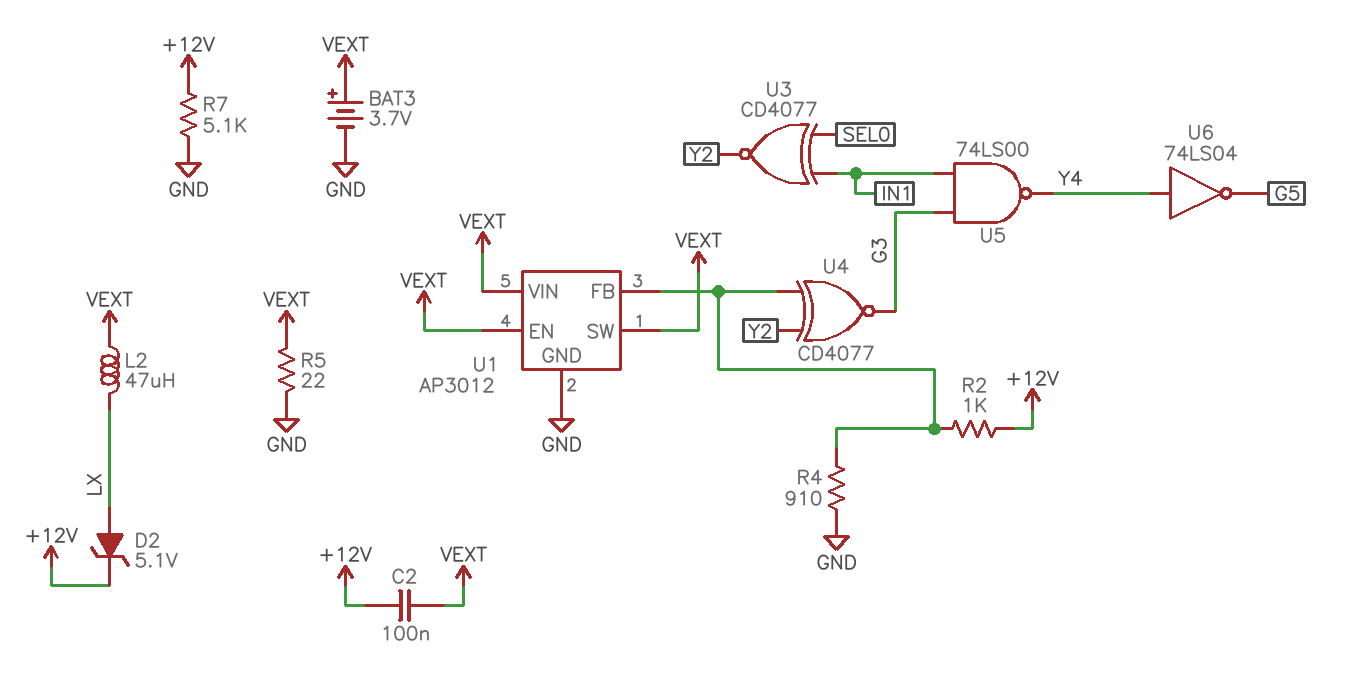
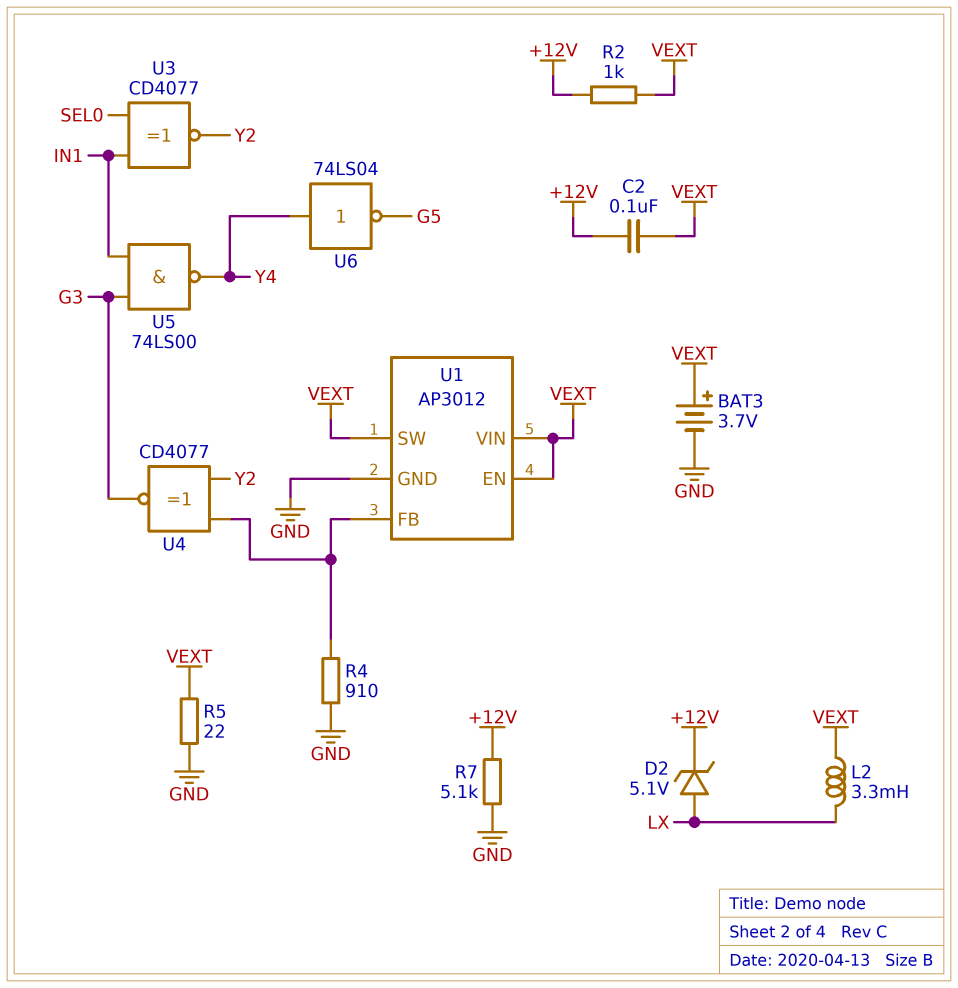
L2: 47uH (LX, VEXT) -> 3.3mH (LX, VEXT)
R2: 1k (+12V, U1/FB) -> 1k (+12V, VEXT)

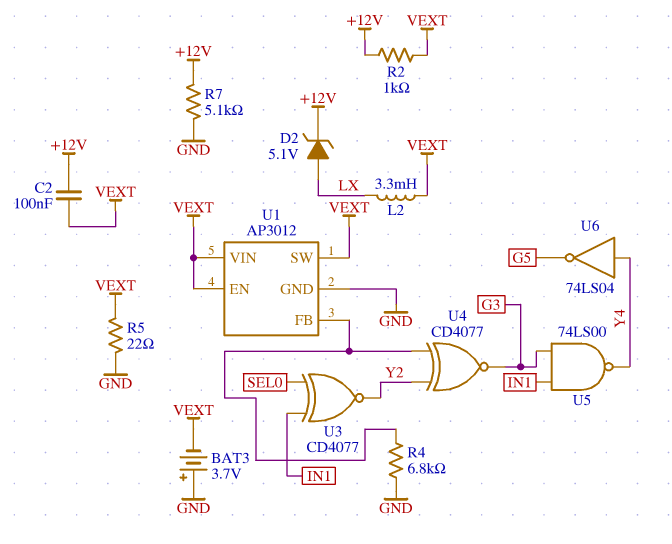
BAT3: 3.7V (plus VEXT, minus GND) -> 3.7V (plus GND, minus VEXT)
R4: 910 (GND, U1/FB) -> 6.8k (GND, U1/FB)

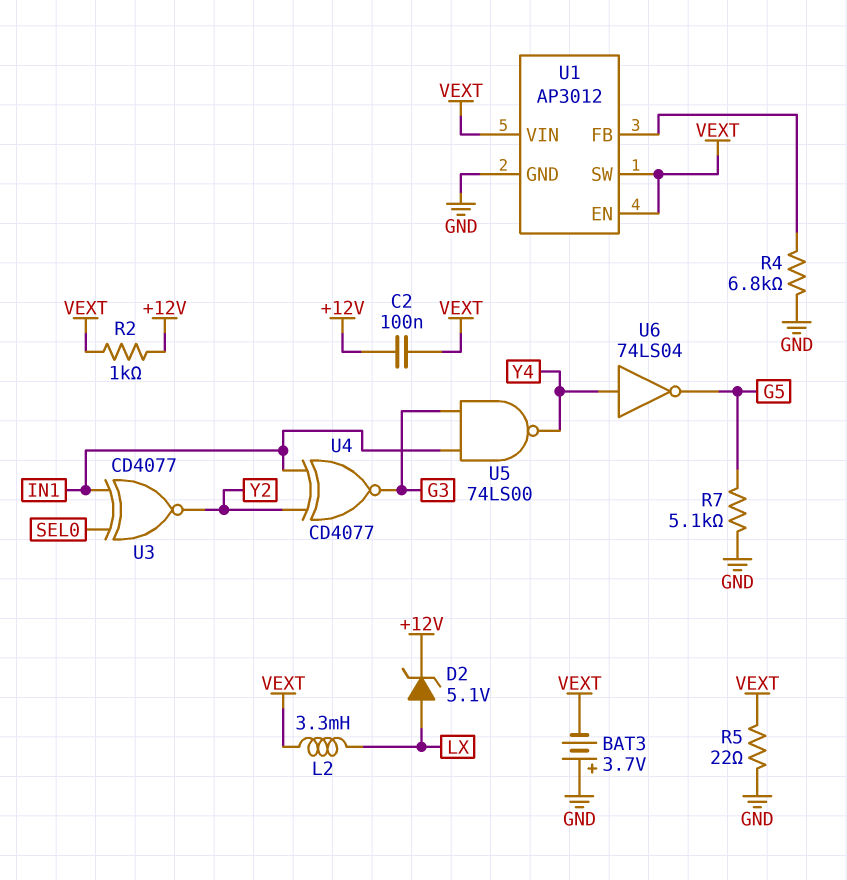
R7: 5.1k (+12V, GND) -> 5.1k (G5, GND)
U4: XNOR CD4077 (in U1/FB, in Y2, out G3) -> XNOR CD4077 (in IN1, in Y2, out G3)

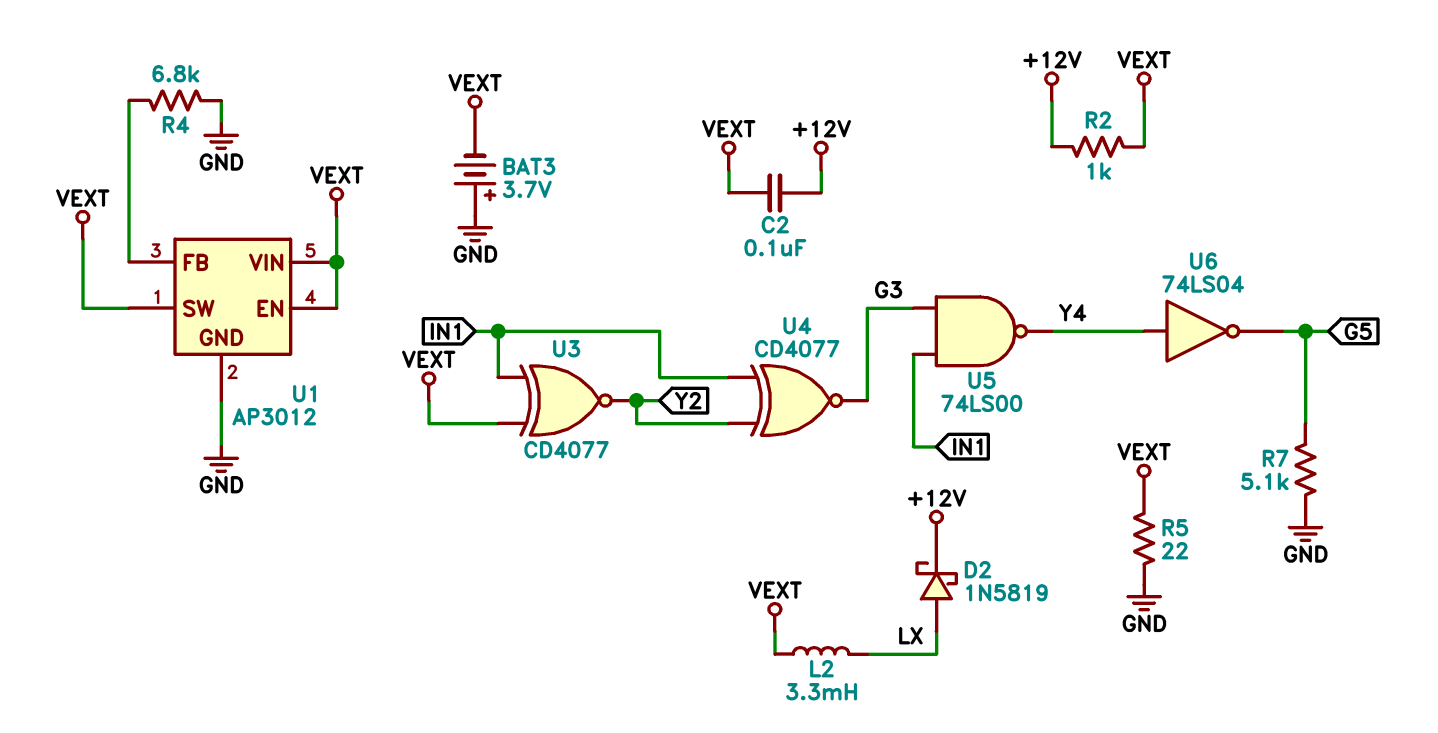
D2: zener 5.1V (A LX, K +12V) -> schottky 1N5819 (A LX, K +12V)
U3: XNOR CD4077 (in IN1, in SEL0, out Y2) -> XNOR CD4077 (in IN1, in VEXT, out Y2)

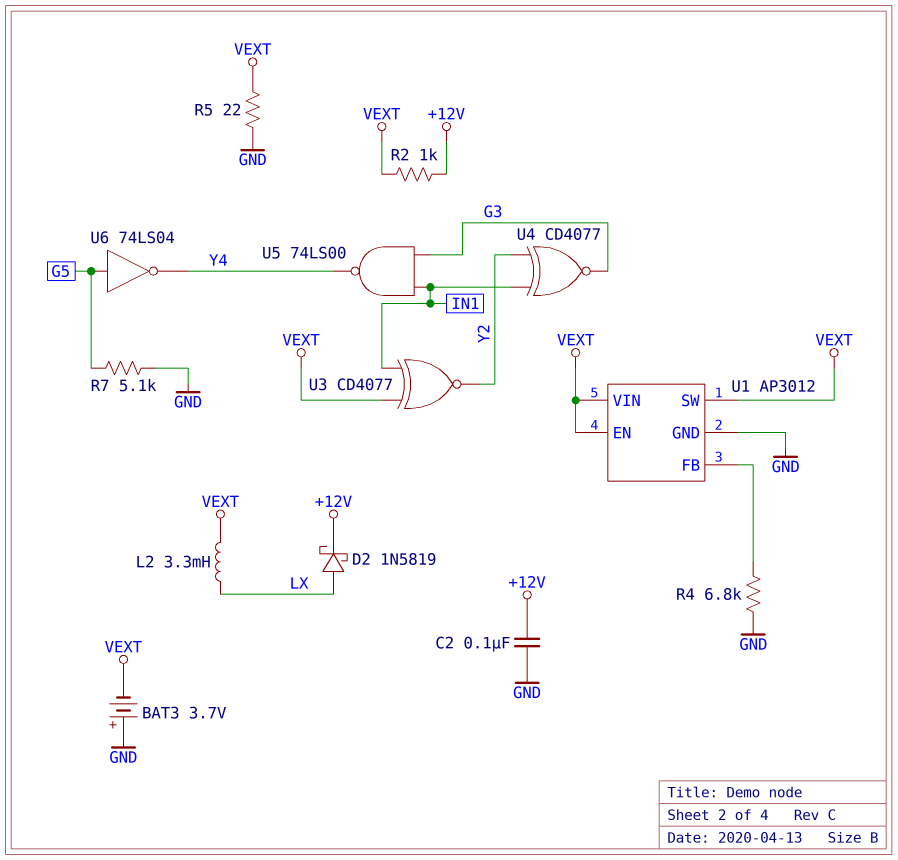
C2: 100nF (+12V, VEXT) -> 100nF (+12V, GND)
U6: NOT 74LS04 (in Y4, out G5) -> NOT 74LS04 (in G5, out Y4)

